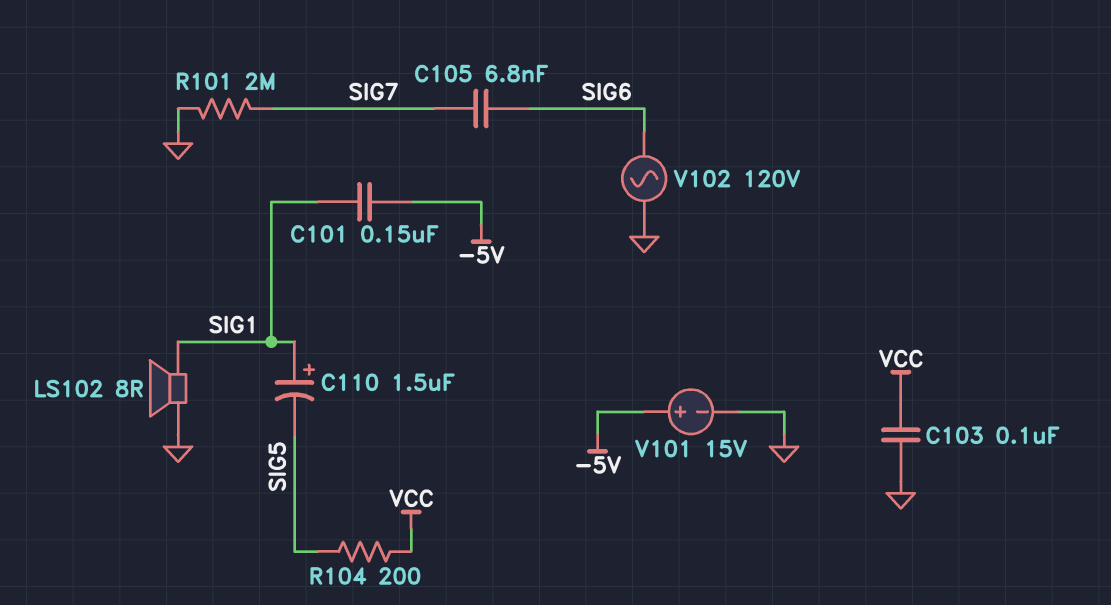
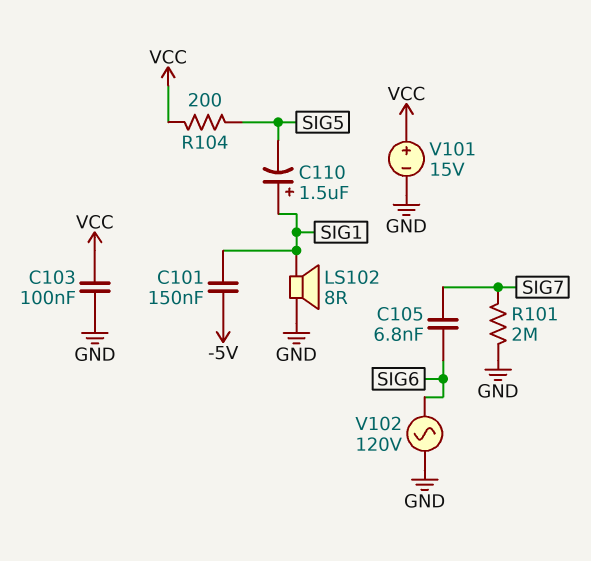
V101: 15V (plus -5V, minus GND) -> 15V (plus VCC, minus GND)

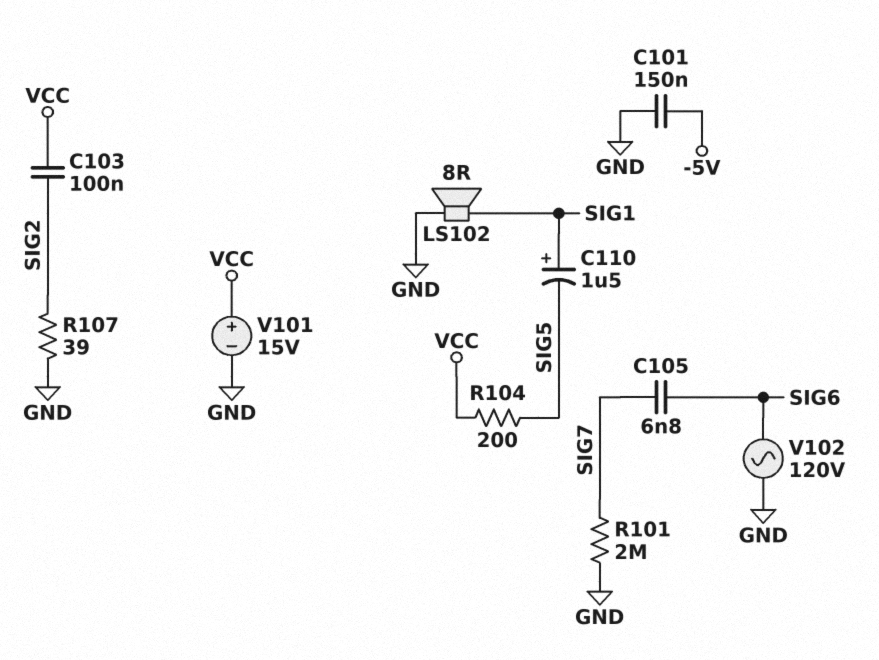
C101: 150nF (-5V, SIG1) -> 150nF (-5V, GND)
C103: 100nF (GND, VCC) -> 100nF (SIG2, VCC)
R107: none -> 39 (GND, SIG2)

